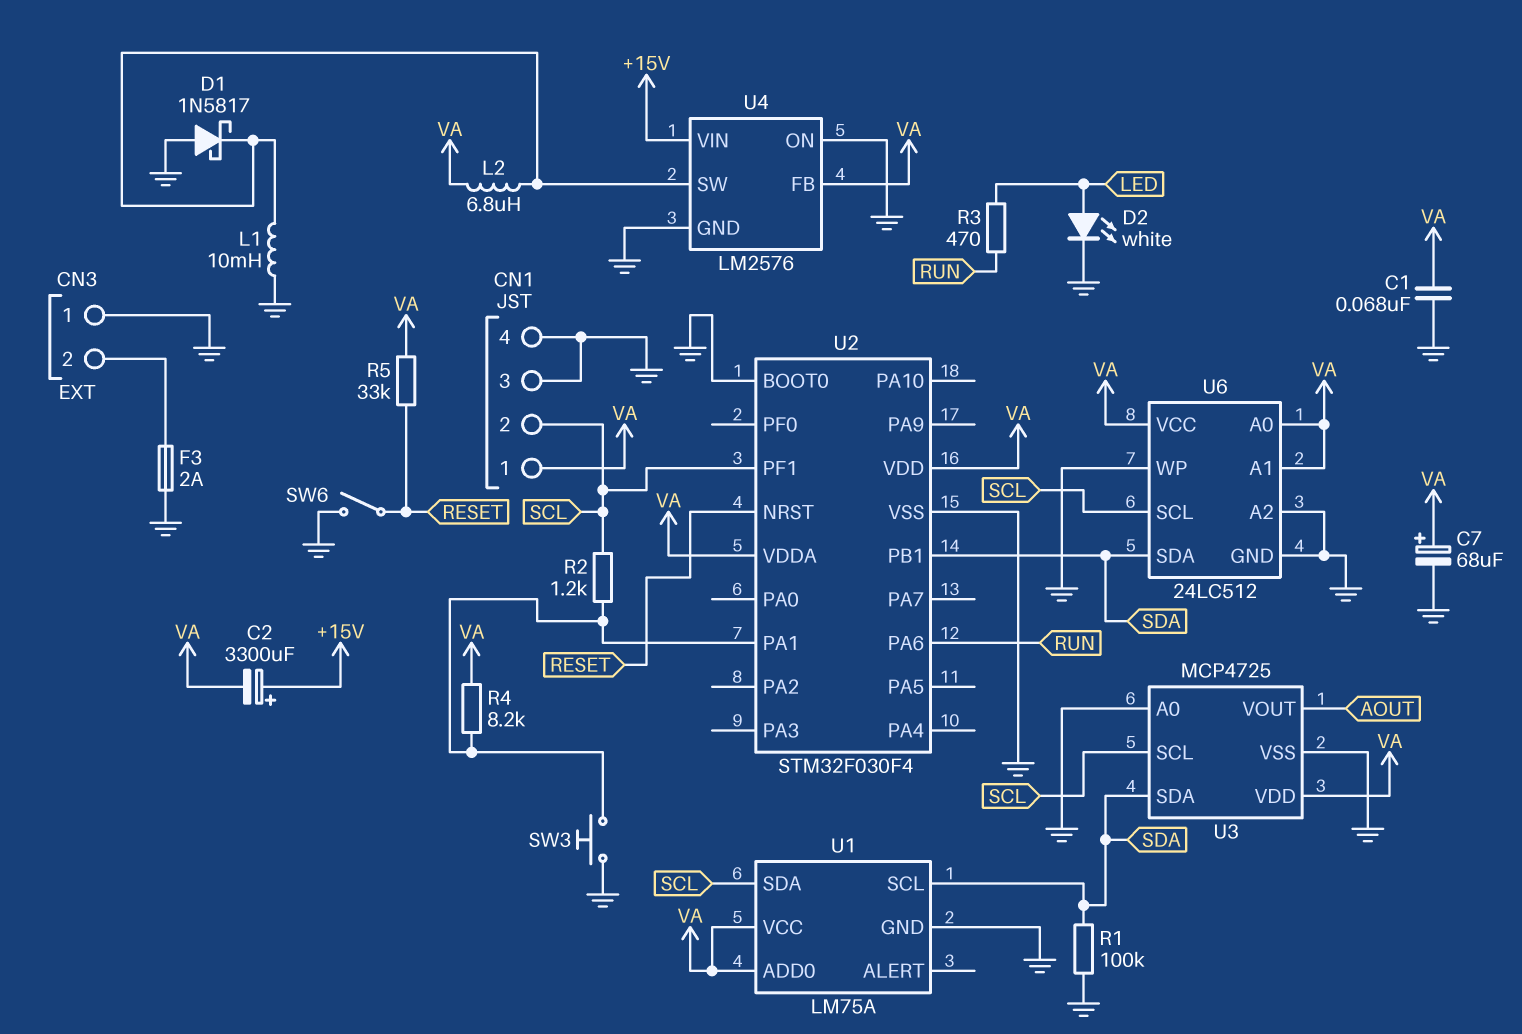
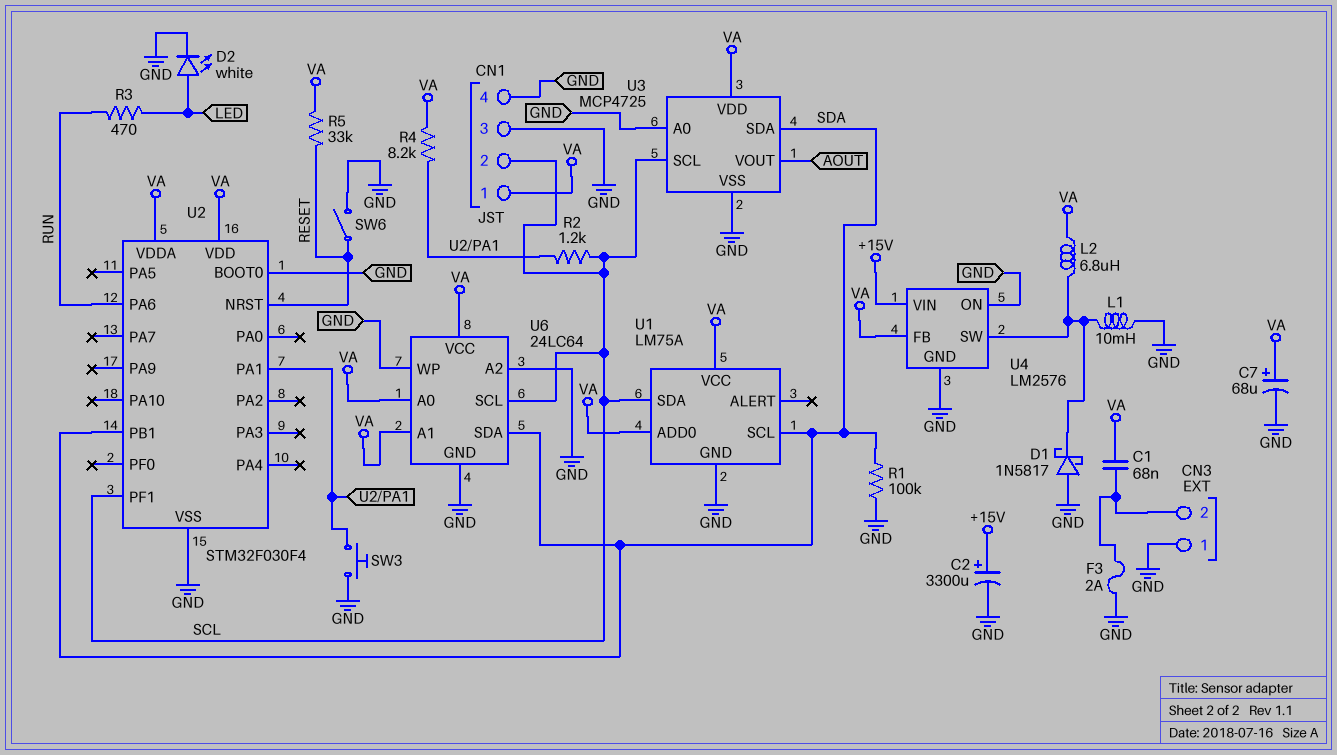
C1: 68nF (GND, VA) -> 68nF (CN3/2, VA)
C2: 3300uF (plus +15V, minus VA) -> 3300uF (plus +15V, minus GND)
U6: 24LC512 -> 24LC64

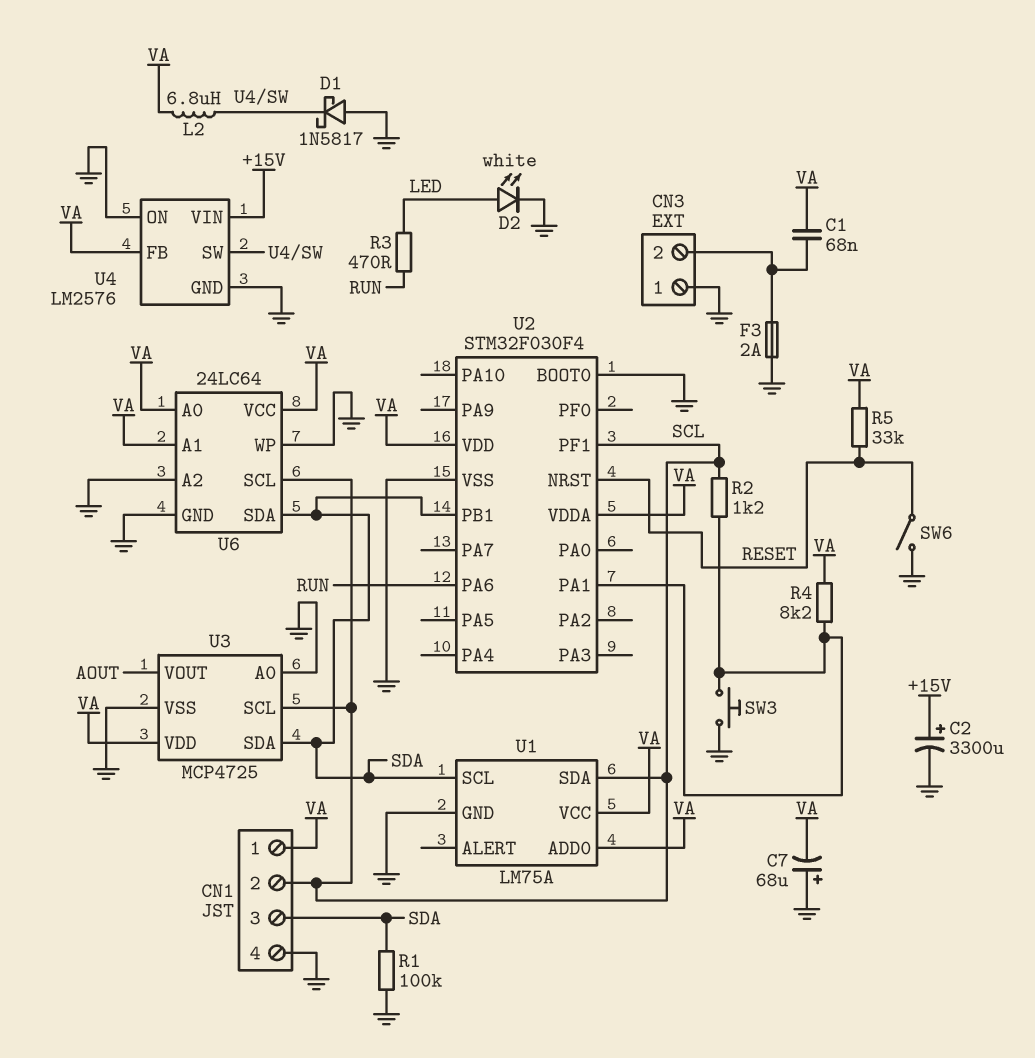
C7: 68uF (plus VA, minus GND) -> 68uF (plus GND, minus VA)
CN1 pin 3: GND -> SDA
L1: 10mH (GND, U4/SW) -> none

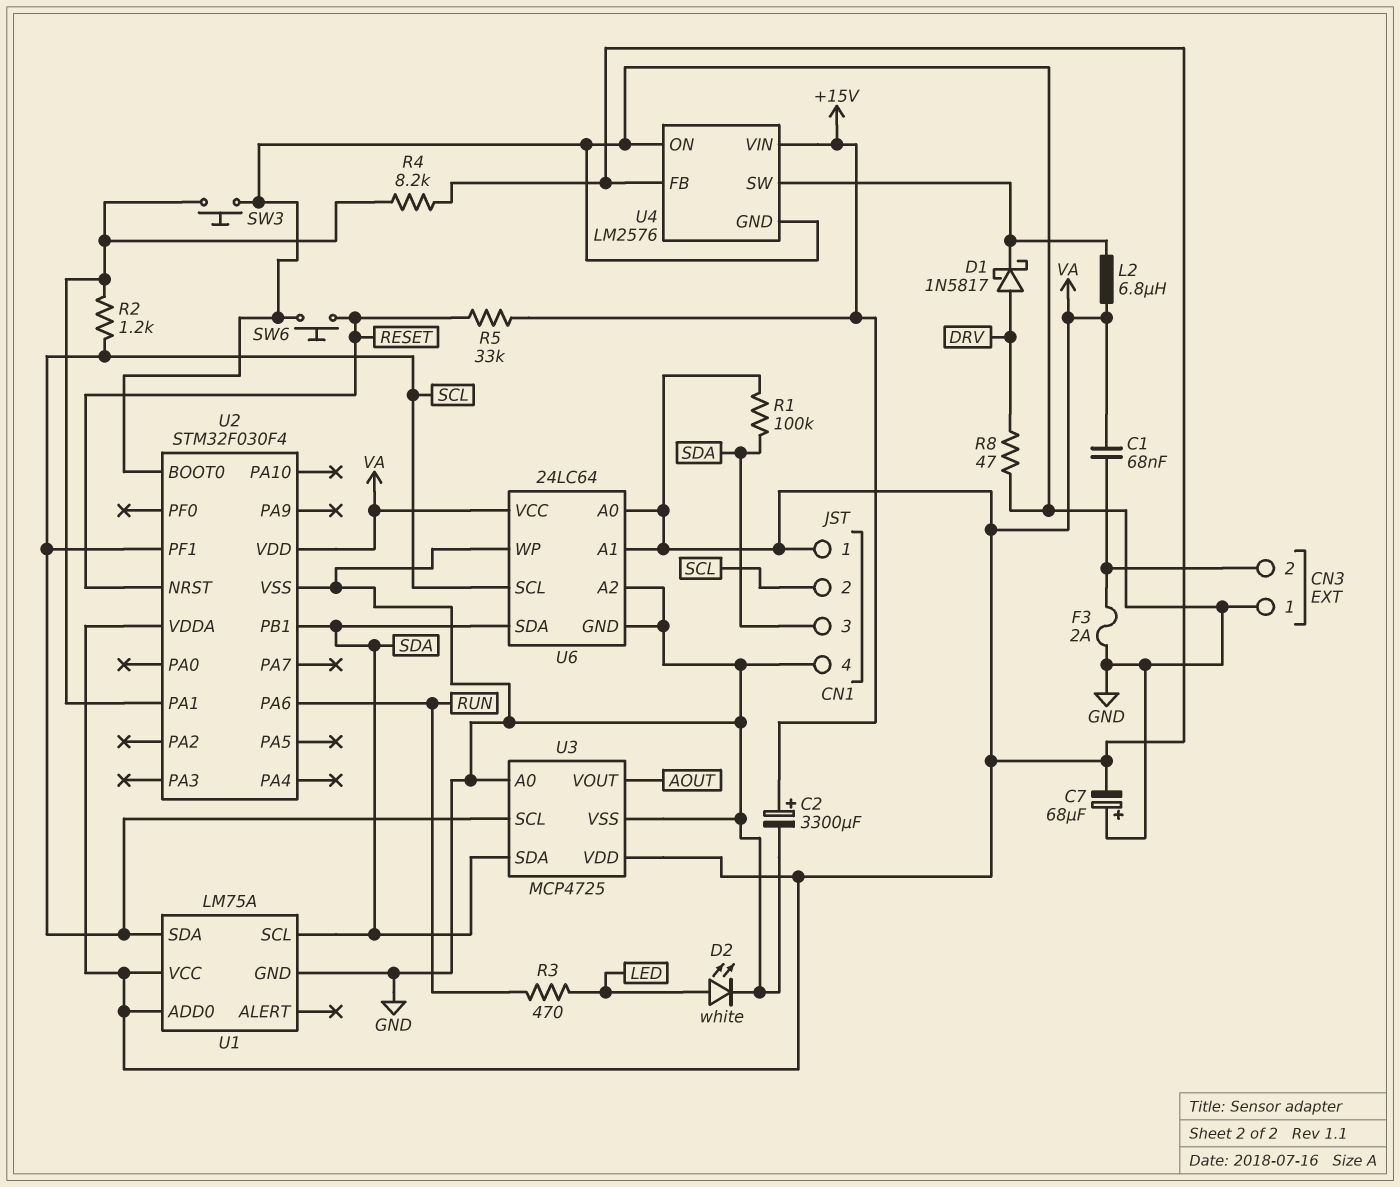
D1: schottky 1N5817 (A GND, K U4/SW) -> schottky 1N5817 (A DRV, K U4/SW)
R1: 100k (GND, SDA) -> 100k (SDA, VA)
R5: 33k (RESET, VA) -> 33k (+15V, RESET)
R8: none -> 47 (DRV, GND)
SW6: switch (GND, RESET) -> button (GND, RESET)

